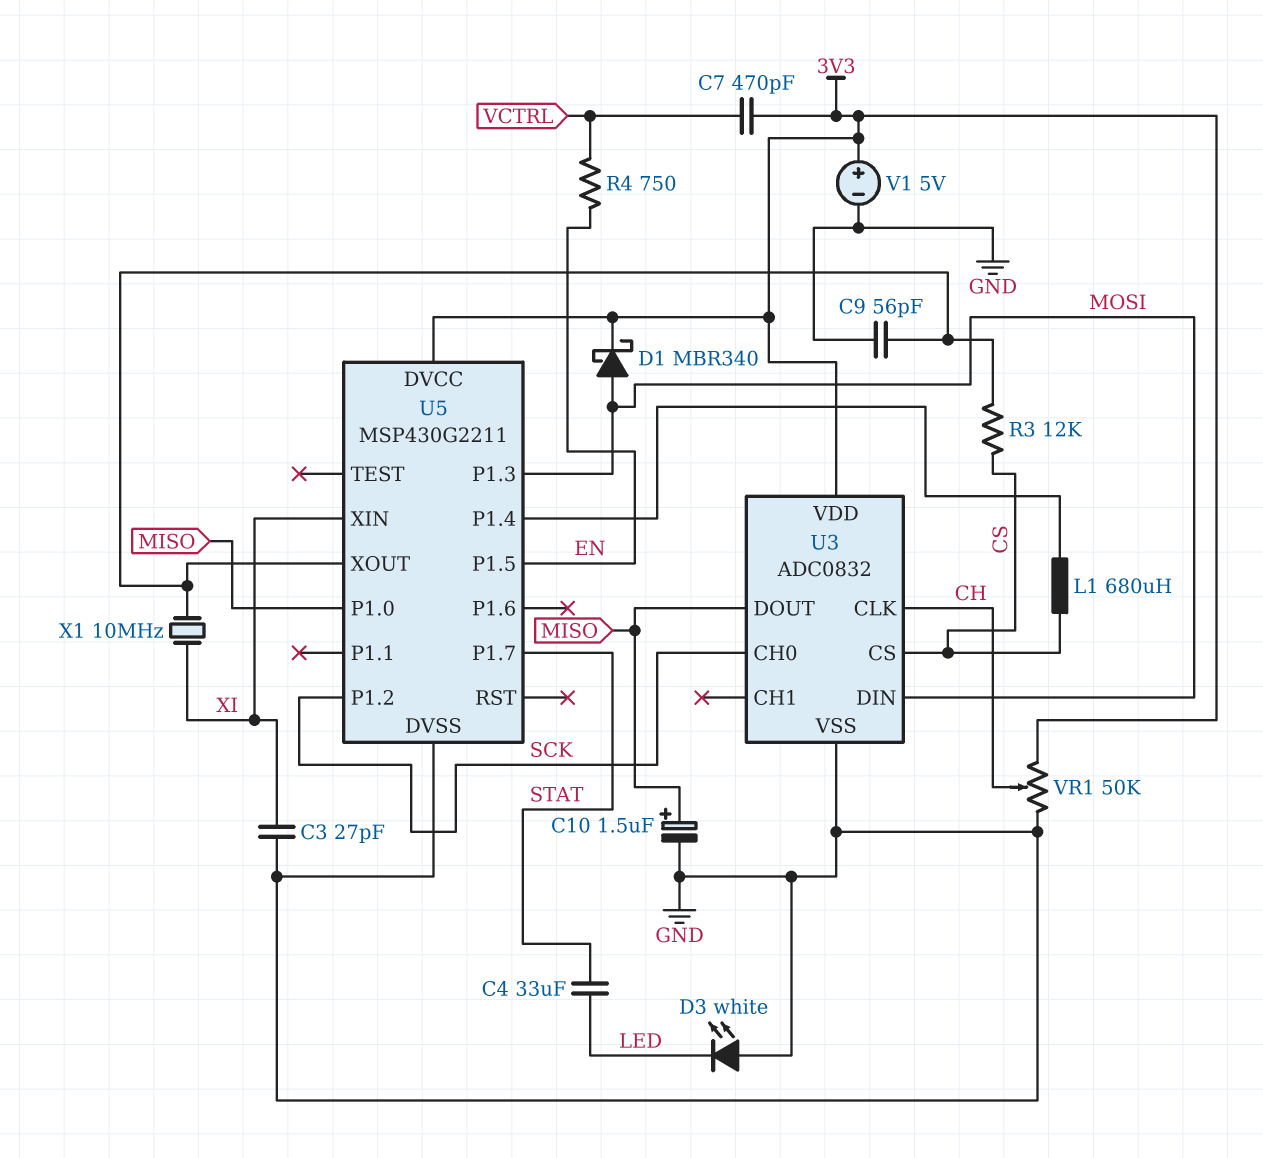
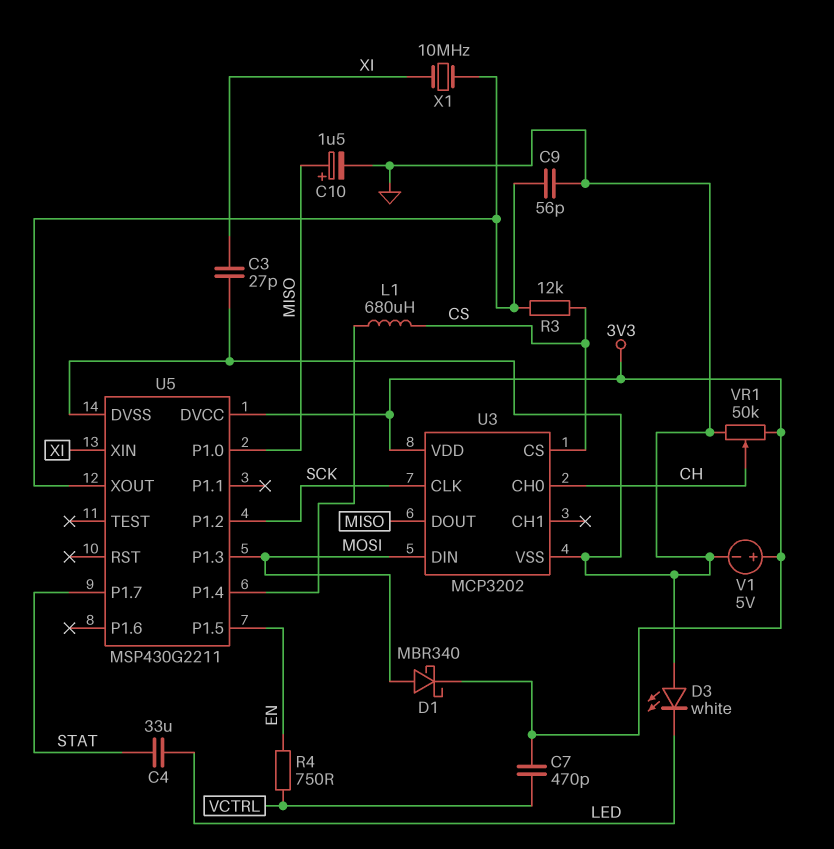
U3: ADC0832 -> MCP3202
U3 pin CH0: SCK -> CH
U3 pin CLK: CH -> SCK

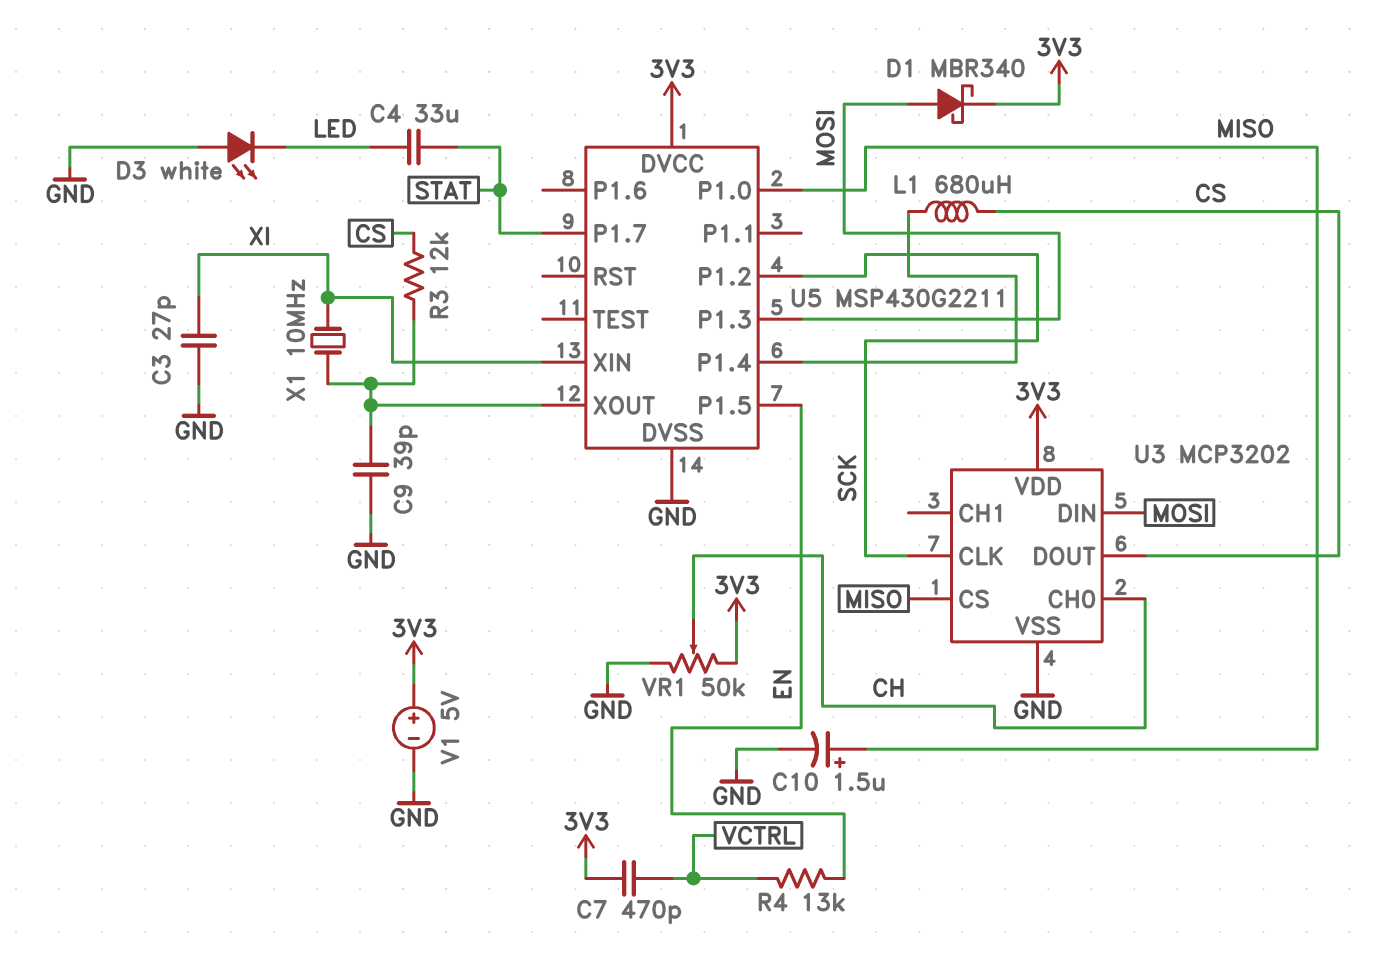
C9: 56pF (GND, U5/XOUT) -> 39pF (GND, U5/XOUT)
R4: 750 (EN, VCTRL) -> 13k (EN, VCTRL)
U3 pin CS: CS -> MISO
U3 pin DOUT: MISO -> CS

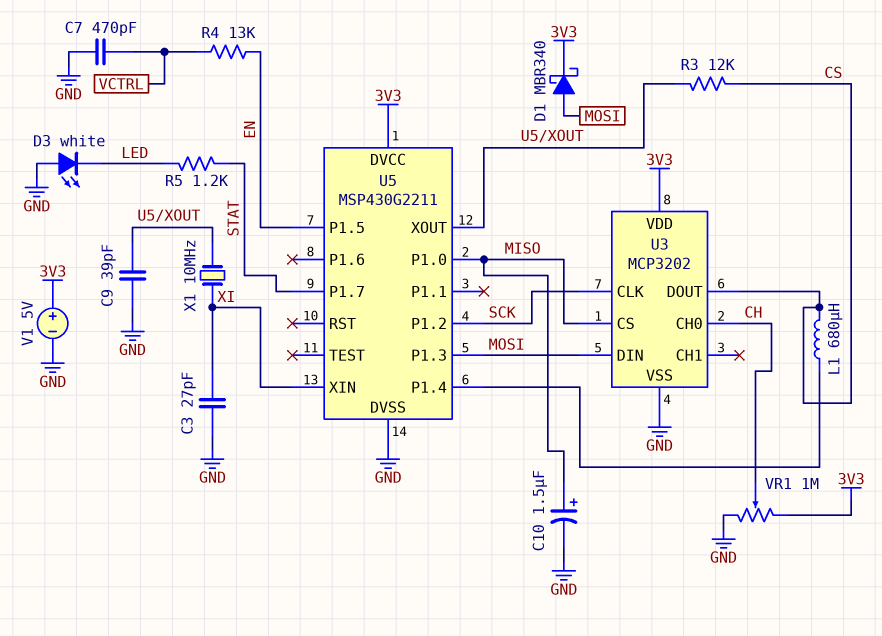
C4: 33uF (LED, STAT) -> none
C7: 470pF (3V3, VCTRL) -> 470pF (GND, VCTRL)
R5: none -> 1.2k (LED, STAT)
VR1: 50k (3V3, GND, wiper CH) -> 1M (3V3, GND, wiper CH)

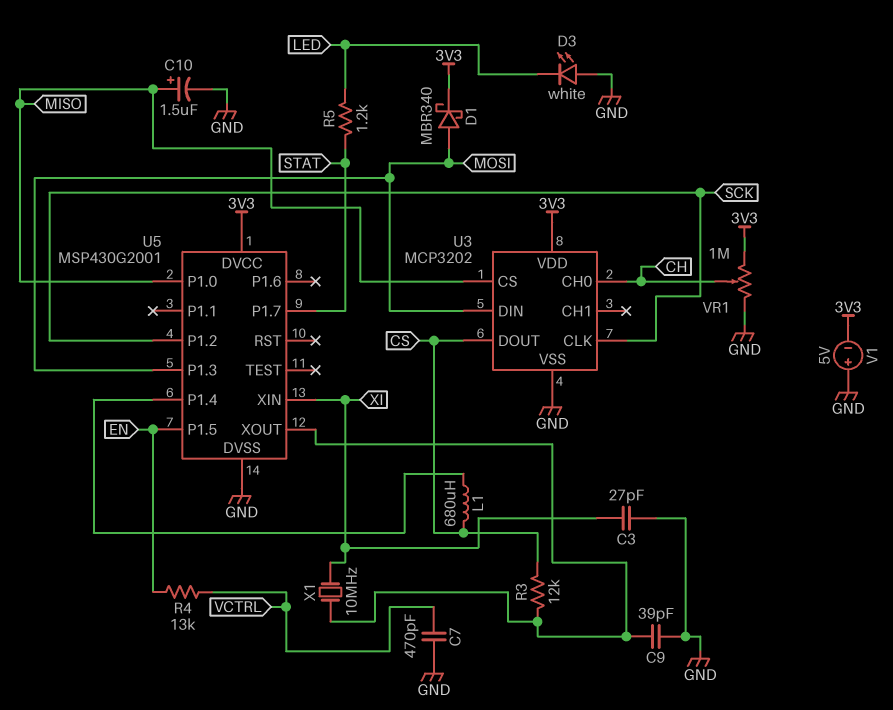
U5: MSP430G2211 -> MSP430G2001
V1: 5V (plus 3V3, minus GND) -> 5V (plus GND, minus 3V3)

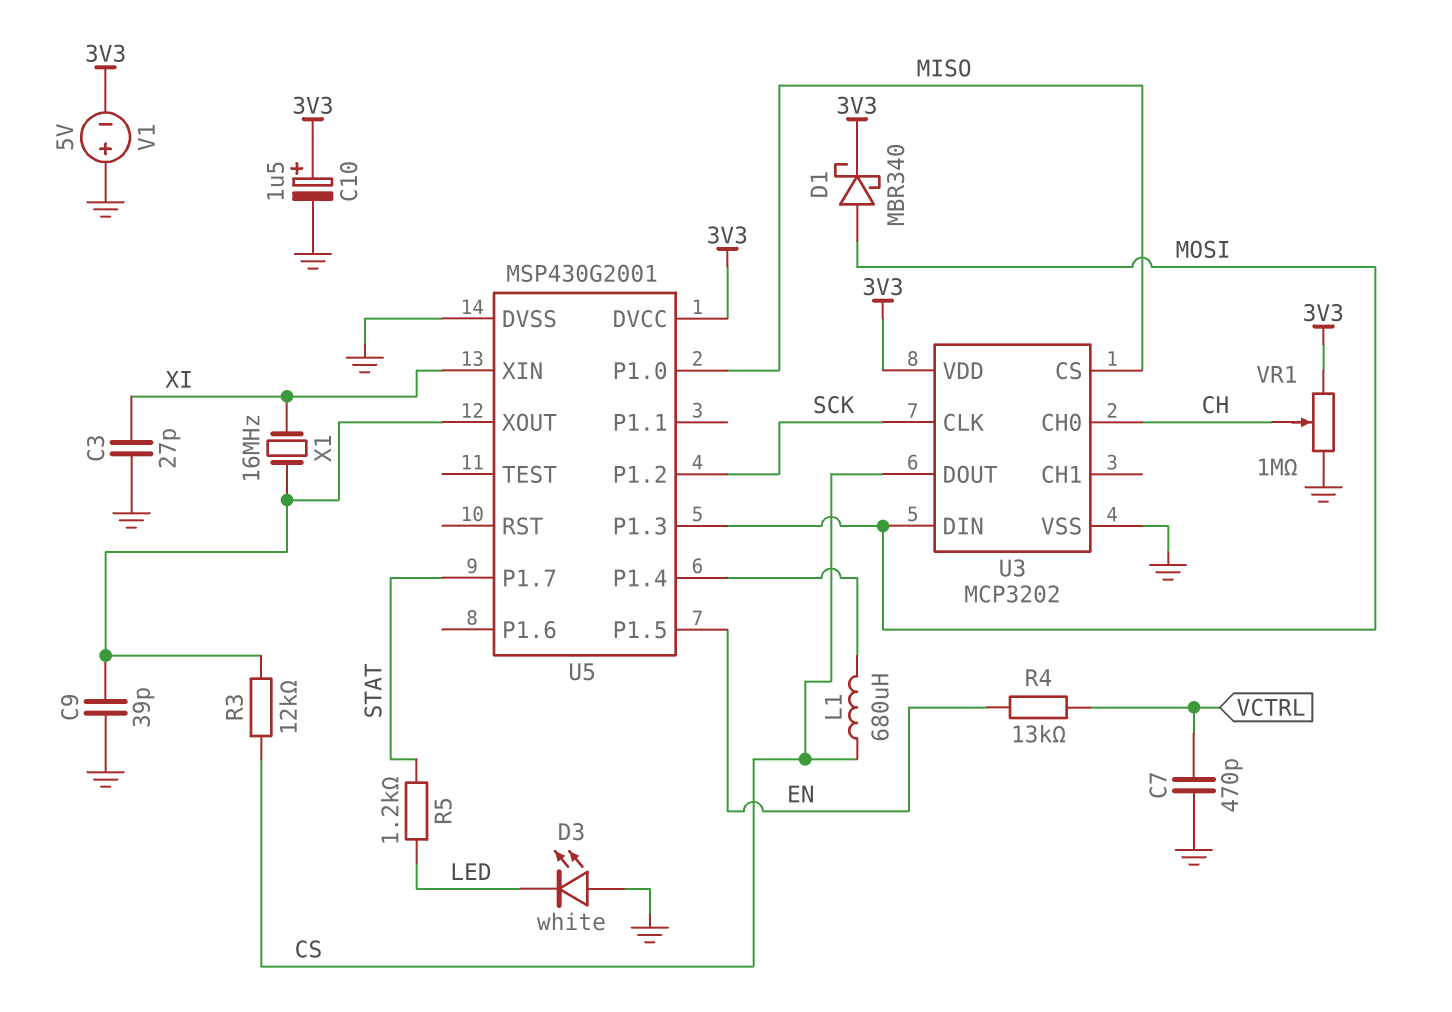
C10: 1.5uF (plus MISO, minus GND) -> 1.5uF (plus 3V3, minus GND)
X1: 10MHz (U5/XOUT, XI) -> 16MHz (U5/XOUT, XI)

